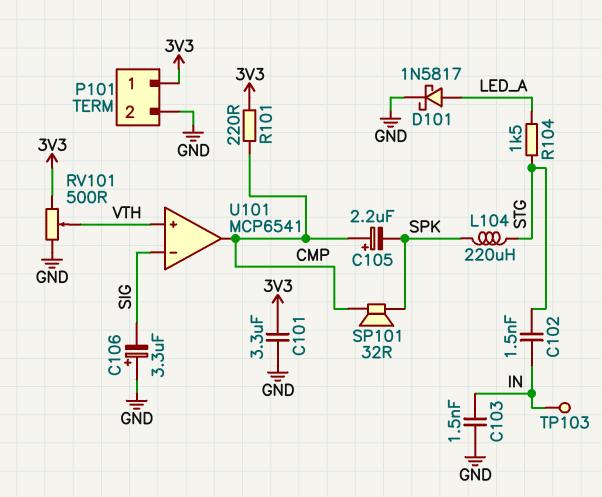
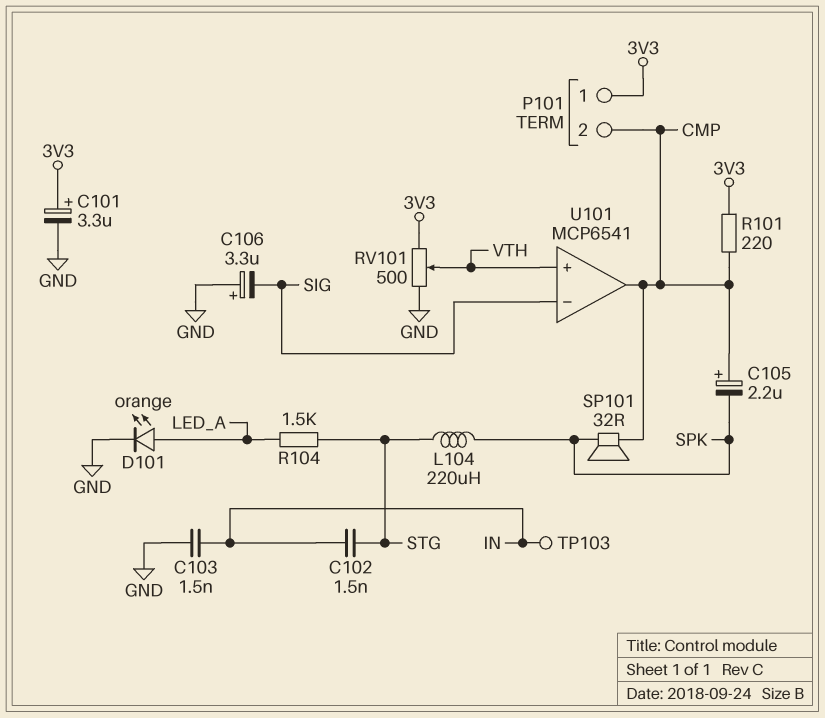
C101: 3.3uF (3V3, GND) -> 3.3uF (plus 3V3, minus GND)
D101: schottky 1N5817 (A LED_A, K GND) -> LED orange (A LED_A, K GND)
P101 pin 2: GND -> CMP

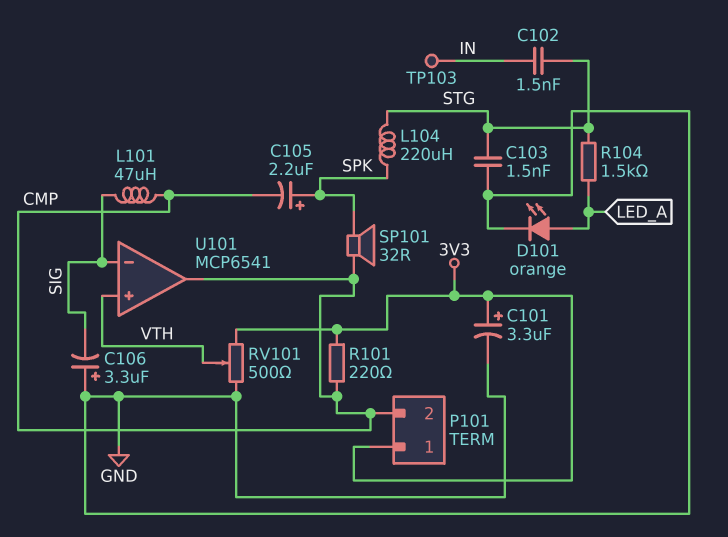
C103: 1.5nF (GND, IN) -> 1.5nF (GND, STG)
C105: 2.2uF (plus CMP, minus SPK) -> 2.2uF (plus SPK, minus CMP)
L101: none -> 47uH (CMP, SIG)

